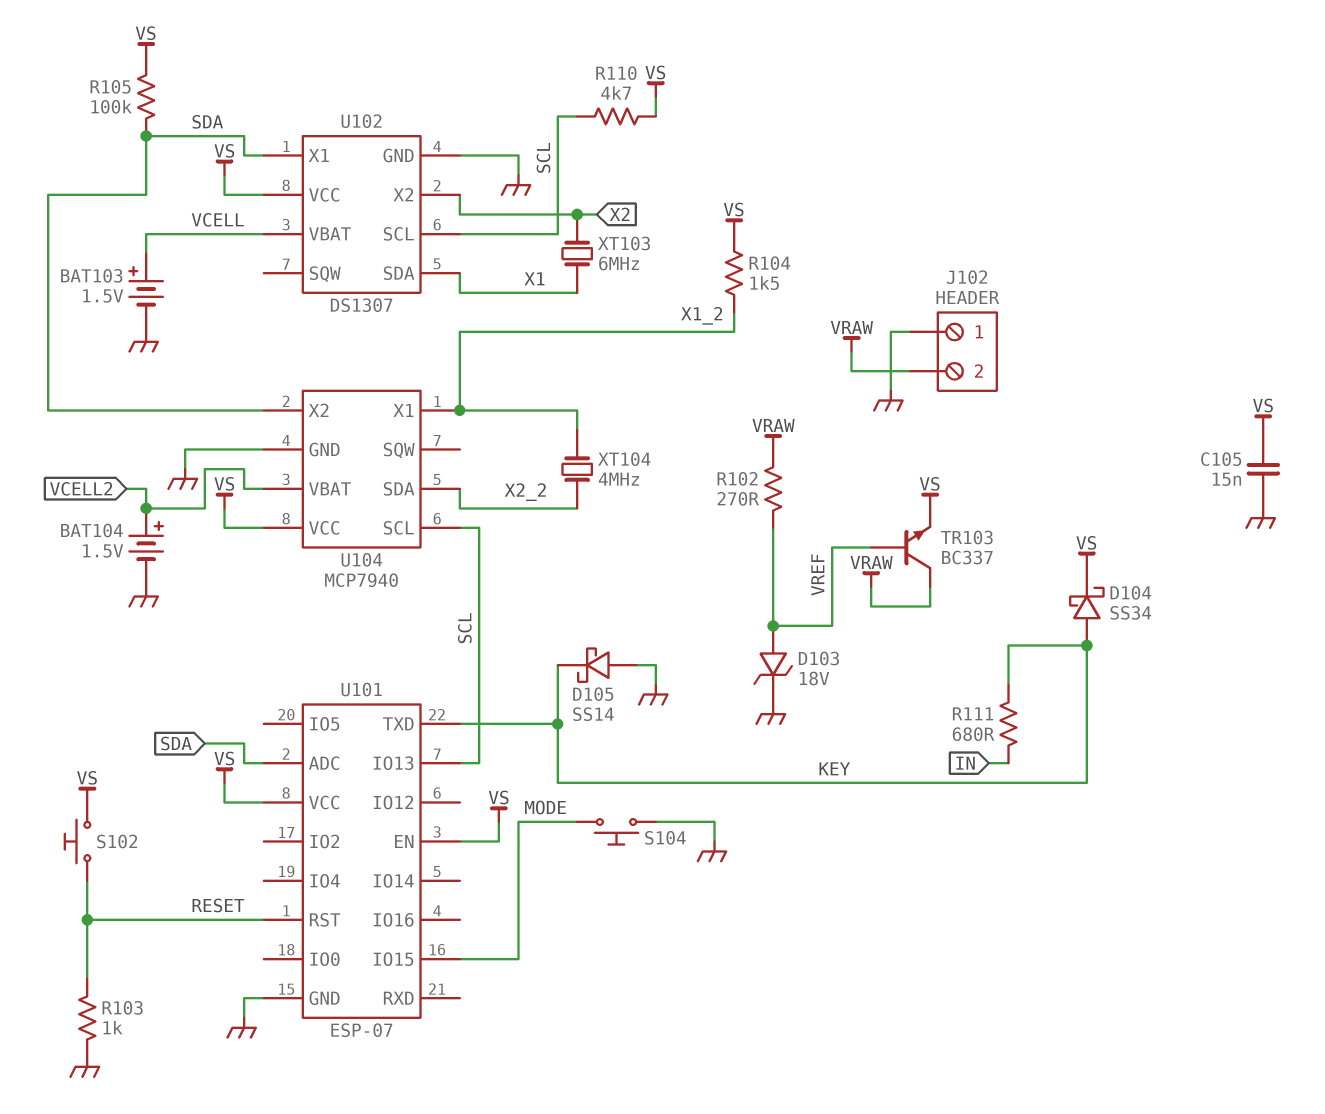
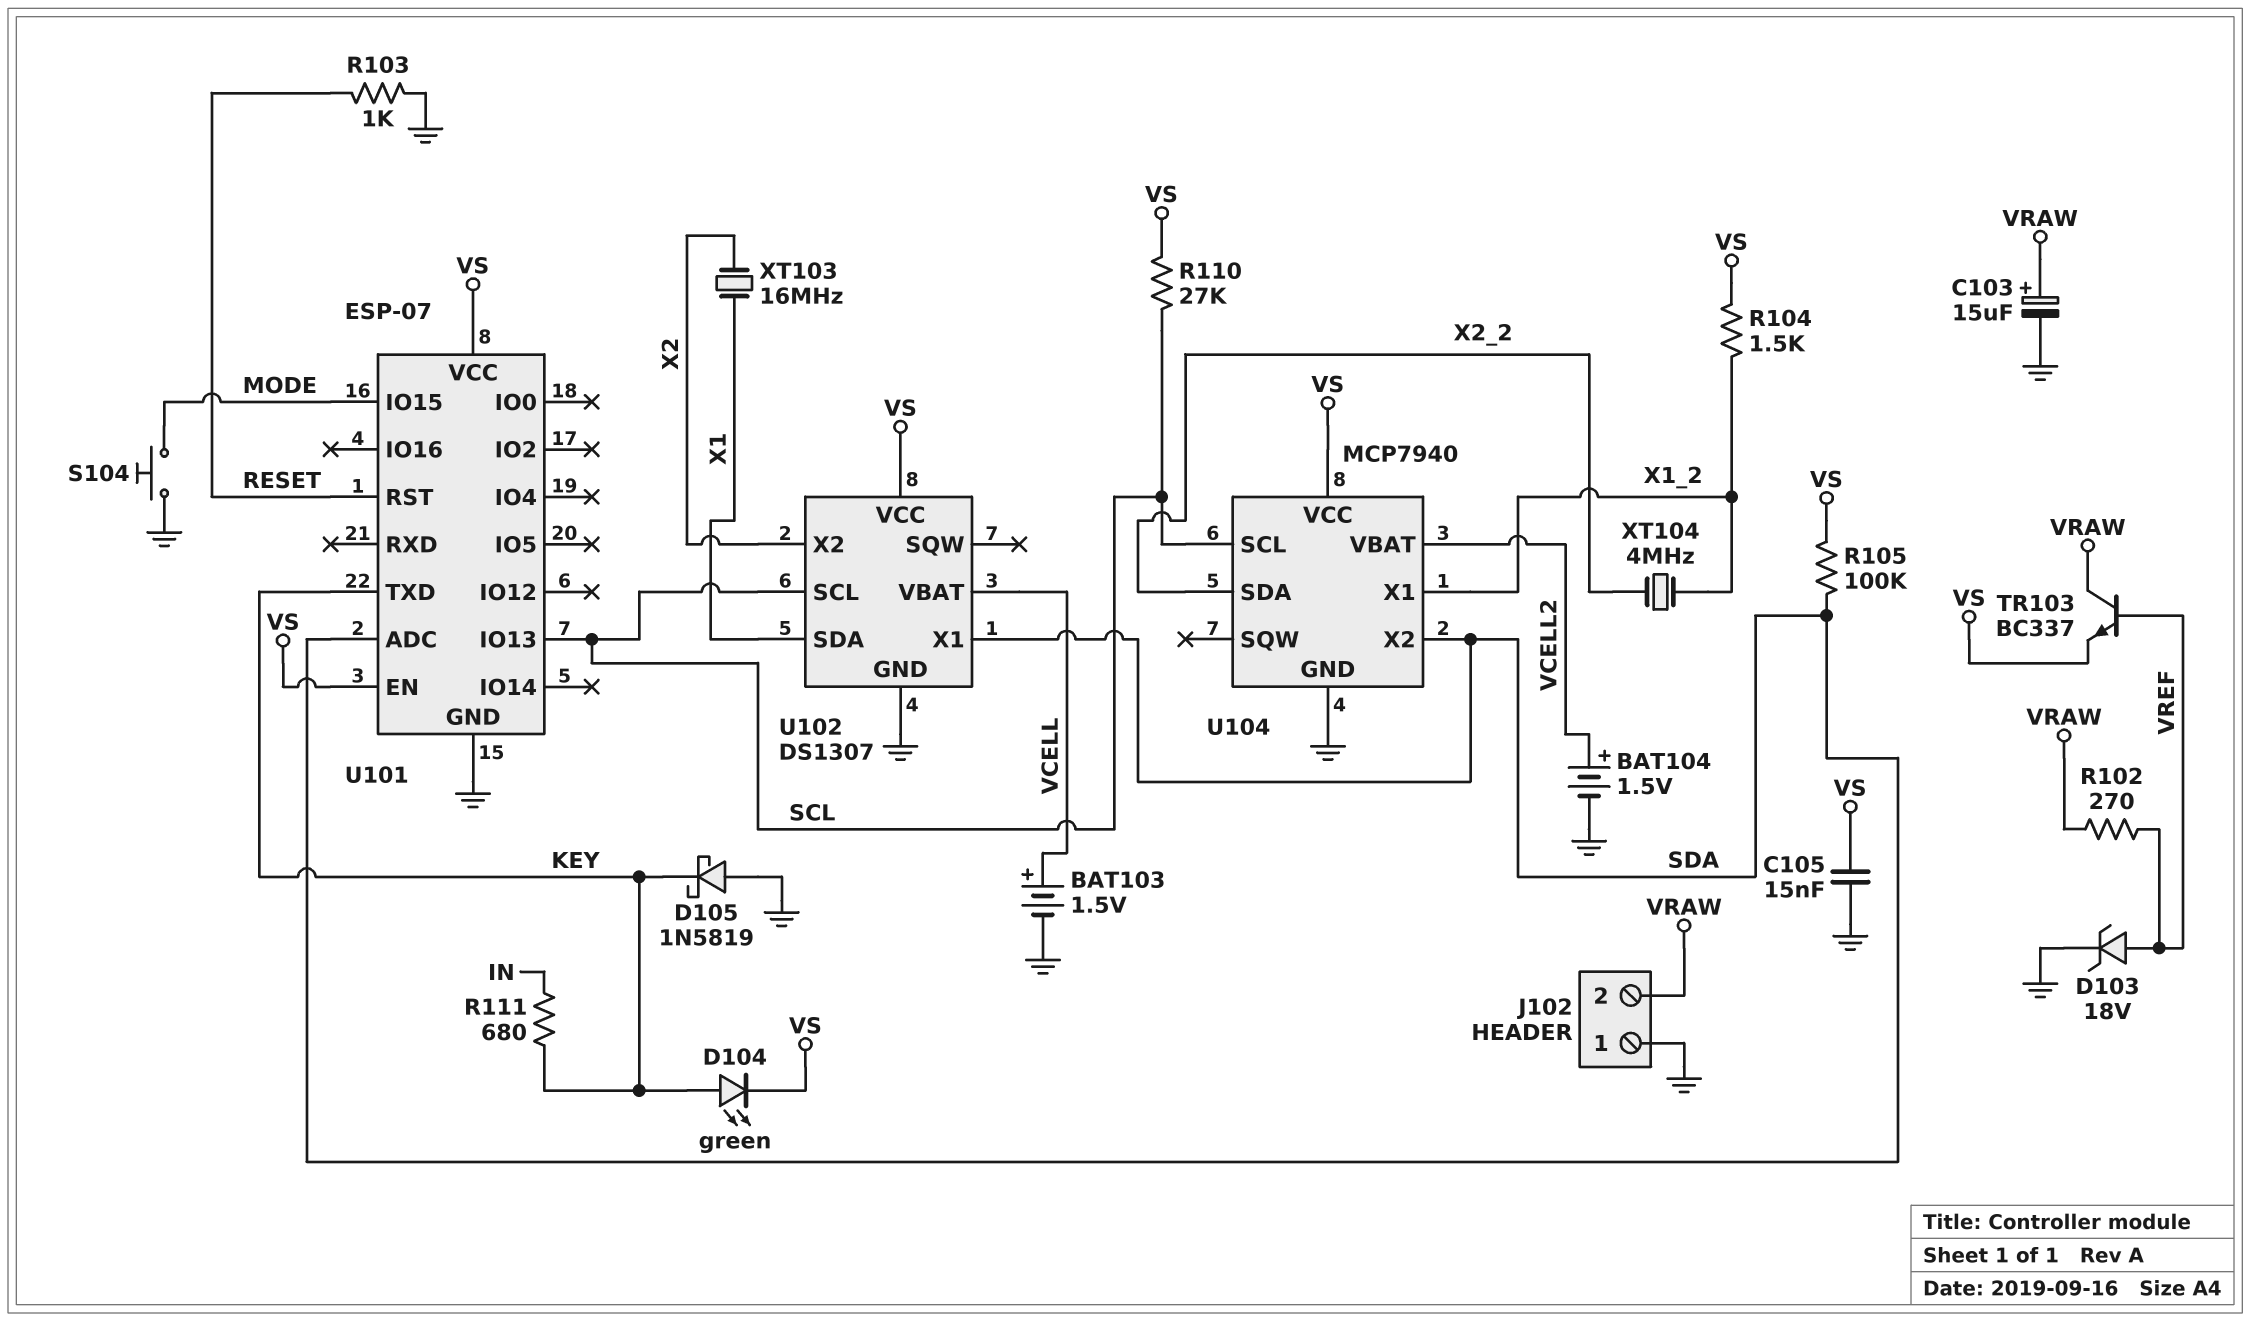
C103: none -> 15uF (plus VRAW, minus GND)
D104: schottky SS34 (A KEY, K VS) -> LED green (A KEY, K VS)
D105: schottky SS14 (A GND, K KEY) -> schottky 1N5819 (A GND, K KEY)
R110: 4.7k (SCL, VS) -> 27k (SCL, VS)
S102: button (RESET, VS) -> none
XT103: 6MHz (X1, X2) -> 16MHz (X1, X2)

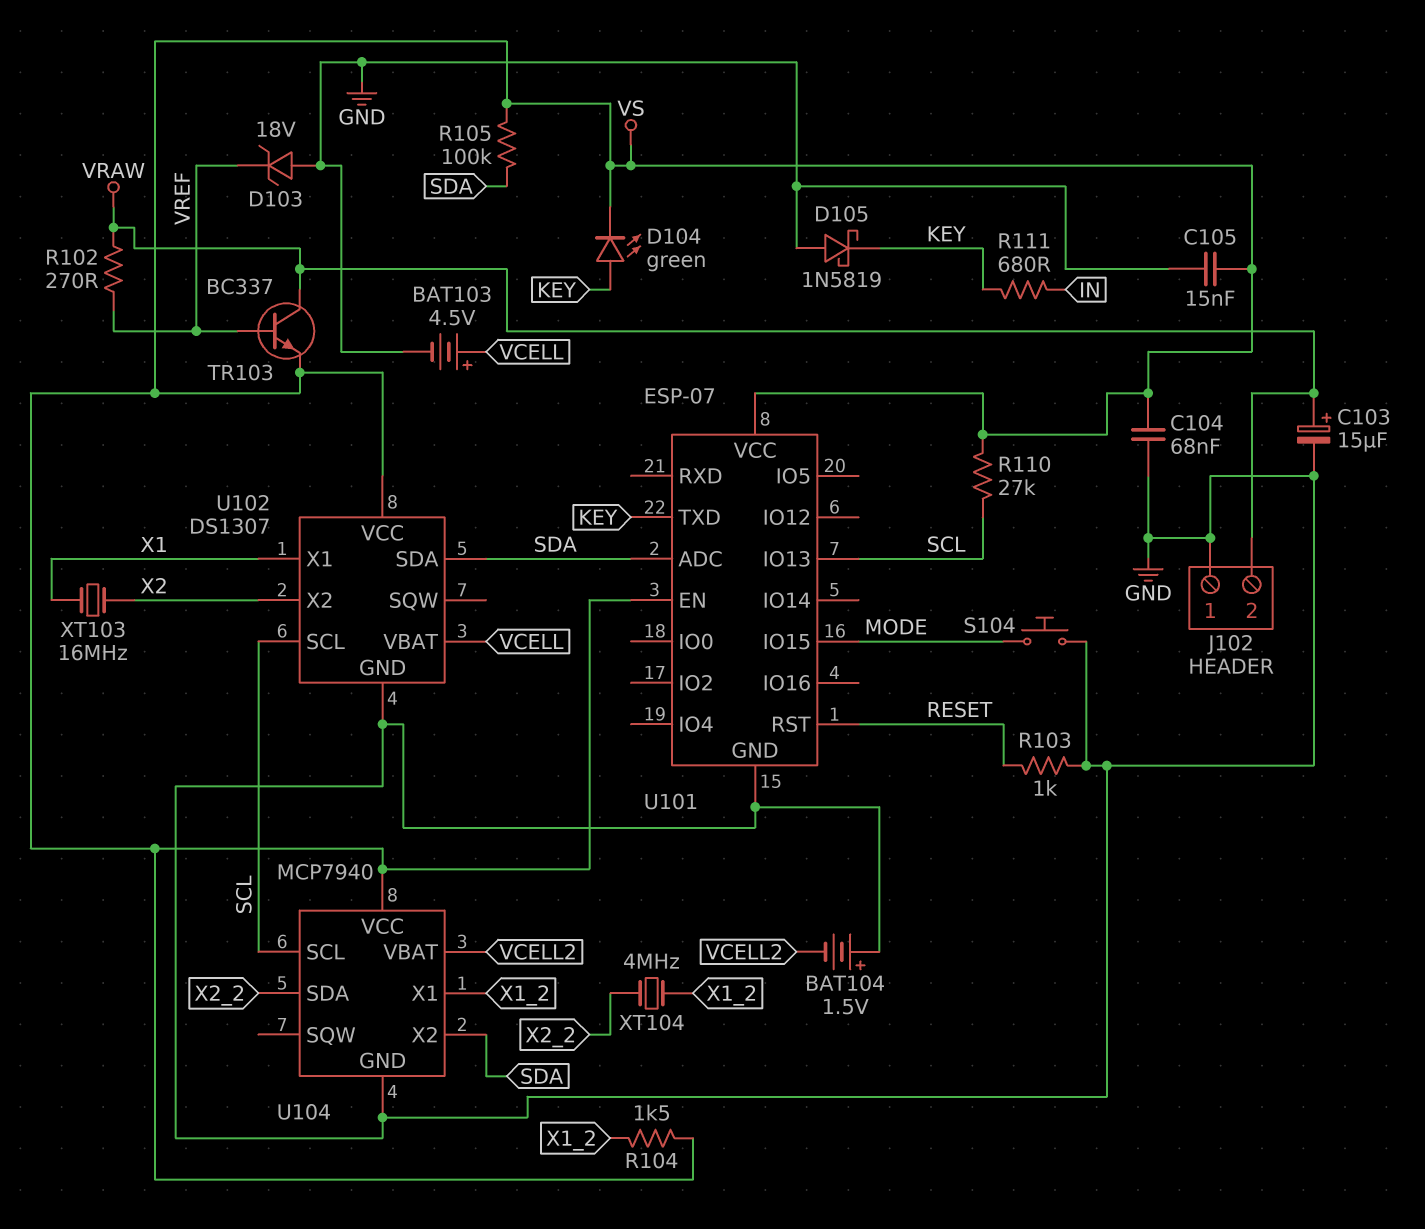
BAT103: 1.5V (plus VCELL, minus GND) -> 4.5V (plus VCELL, minus GND)
BAT104: 1.5V (plus VCELL2, minus GND) -> 1.5V (plus GND, minus VCELL2)
C104: none -> 68nF (GND, VS)
D103: zener 18V (A VREF, K GND) -> zener 18V (A GND, K VREF)
U102 pin SDA: X1 -> SDA
U102 pin X1: SDA -> X1

